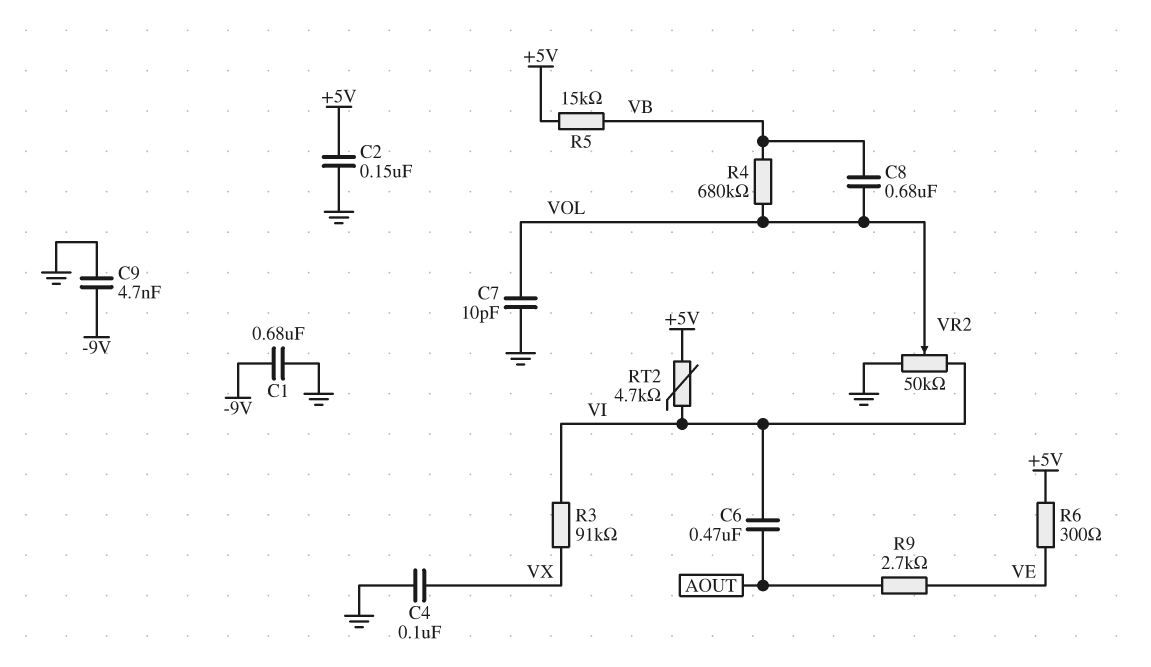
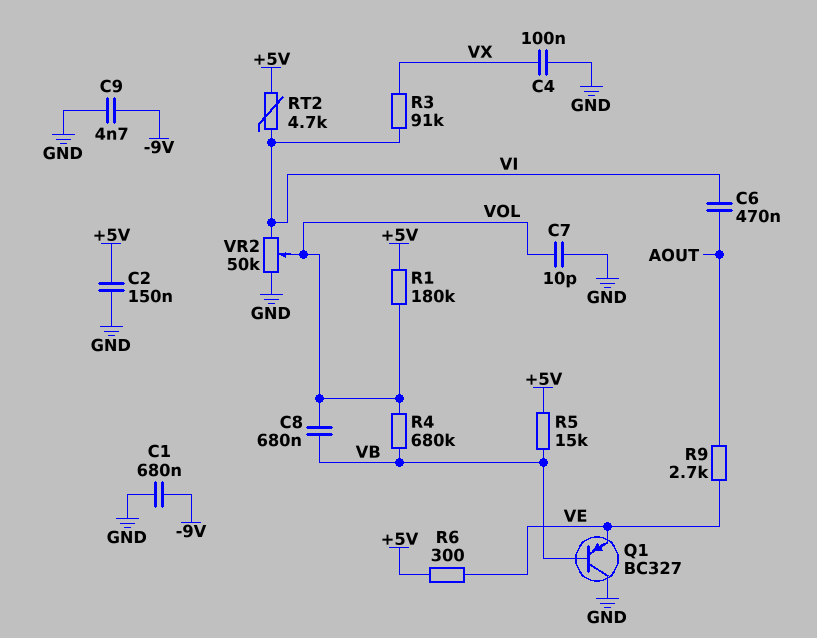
Q1: none -> PNP BC327 (B VB, C GND, E VE)
R1: none -> 180k (+5V, VOL)

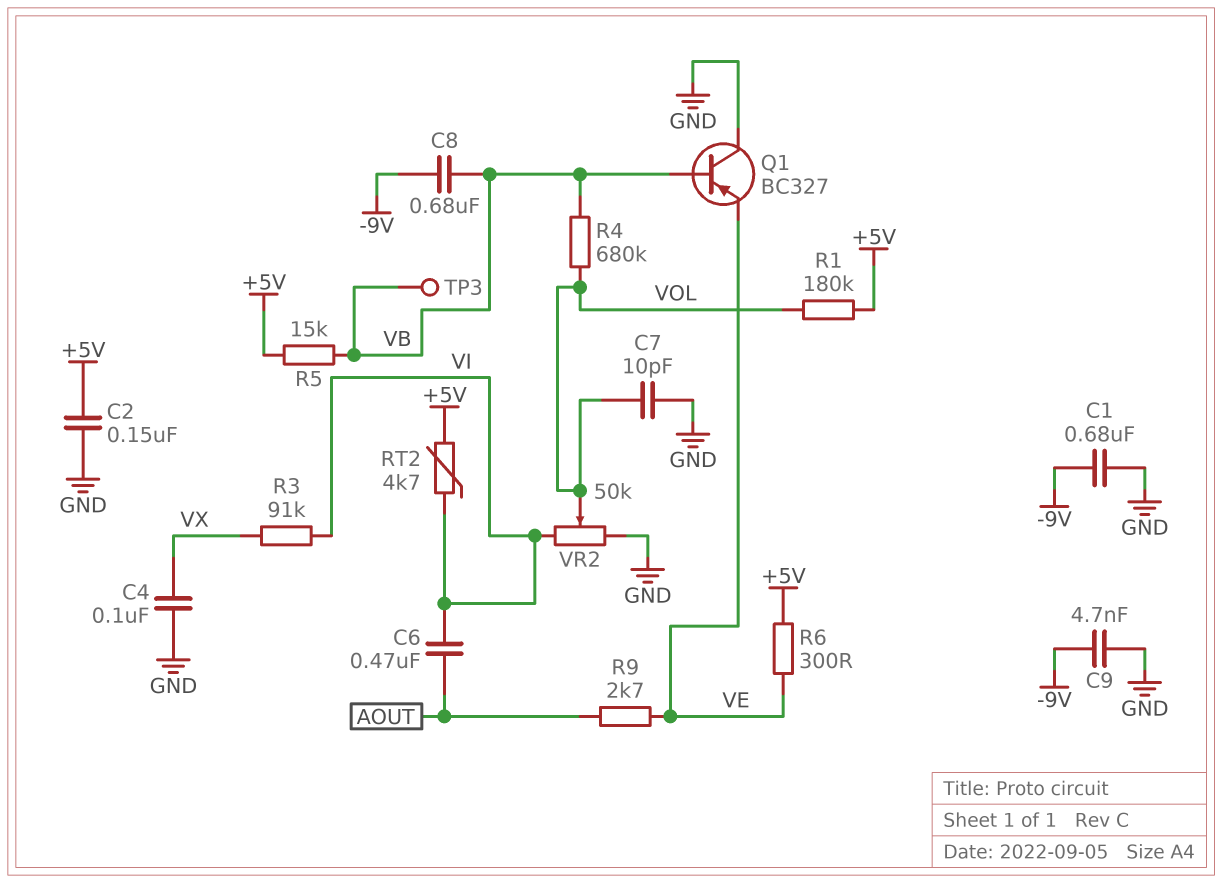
C8: 680nF (VB, VOL) -> 680nF (-9V, VB)
TP3: none -> test point (VB)

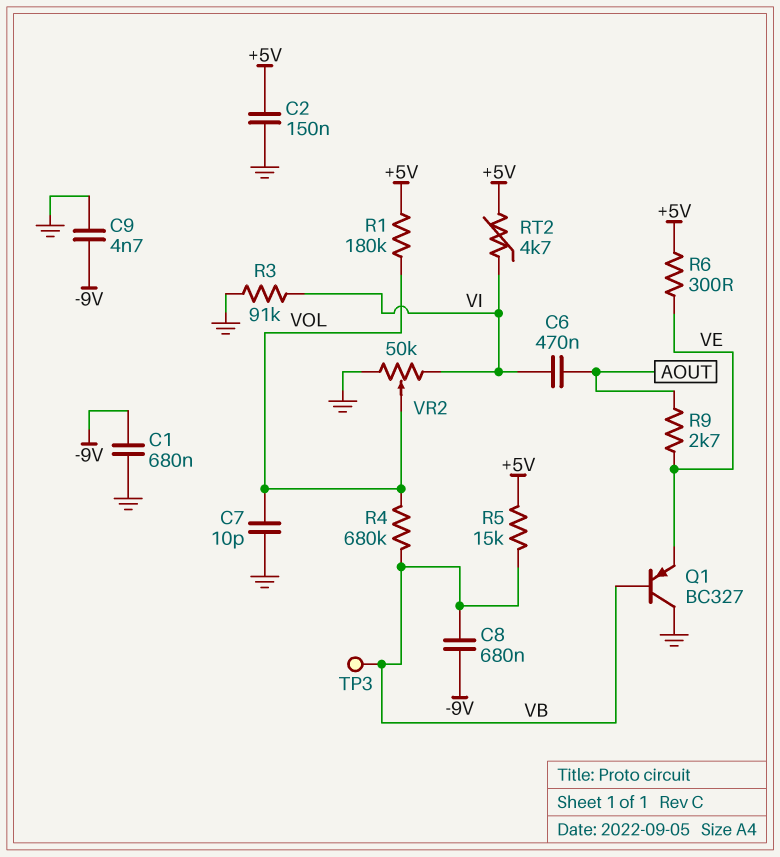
C4: 100nF (GND, VX) -> none
R3: 91k (VI, VX) -> 91k (GND, VI)

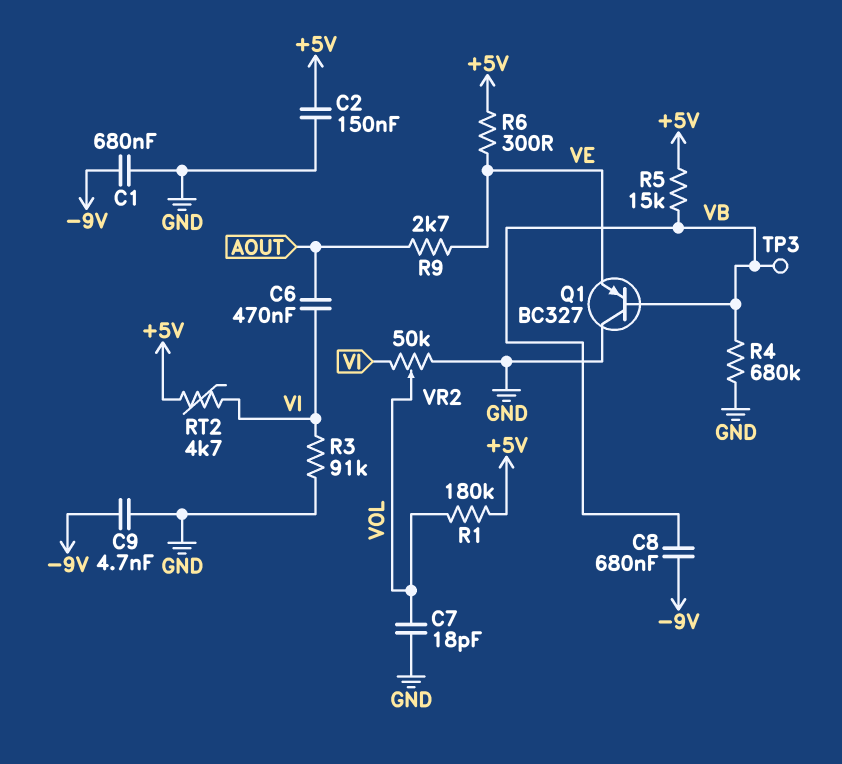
C7: 10pF (GND, VOL) -> 18pF (GND, VOL)
R4: 680k (VB, VOL) -> 680k (GND, VB)

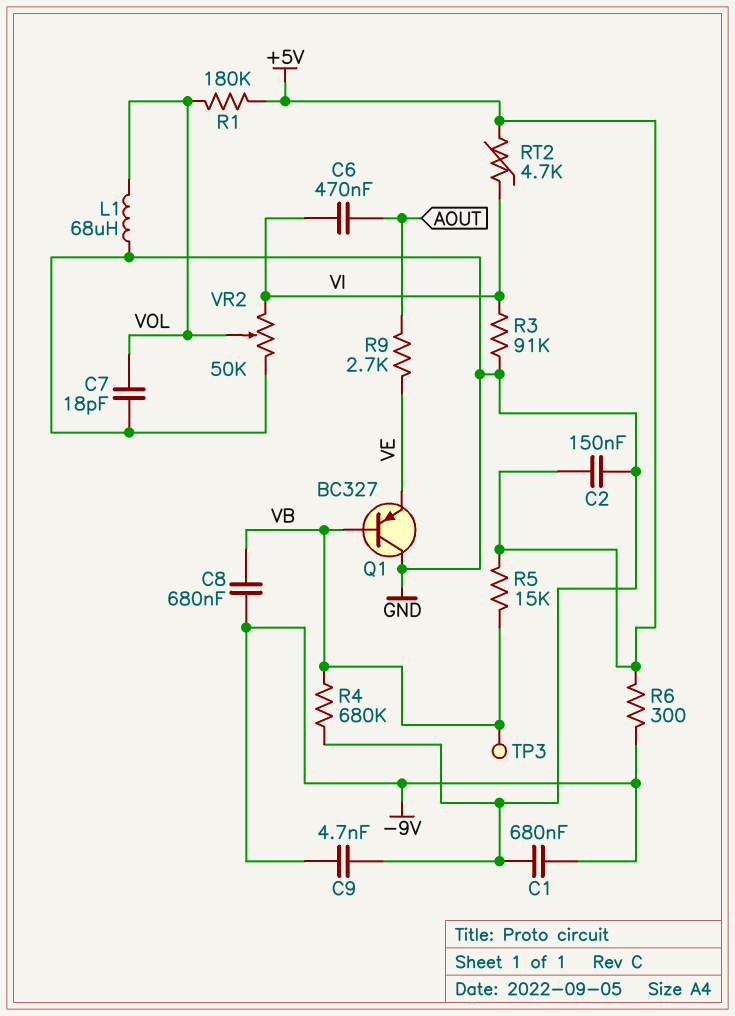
L1: none -> 68uH (GND, VOL)
R6: 300 (+5V, VE) -> 300 (+5V, -9V)

